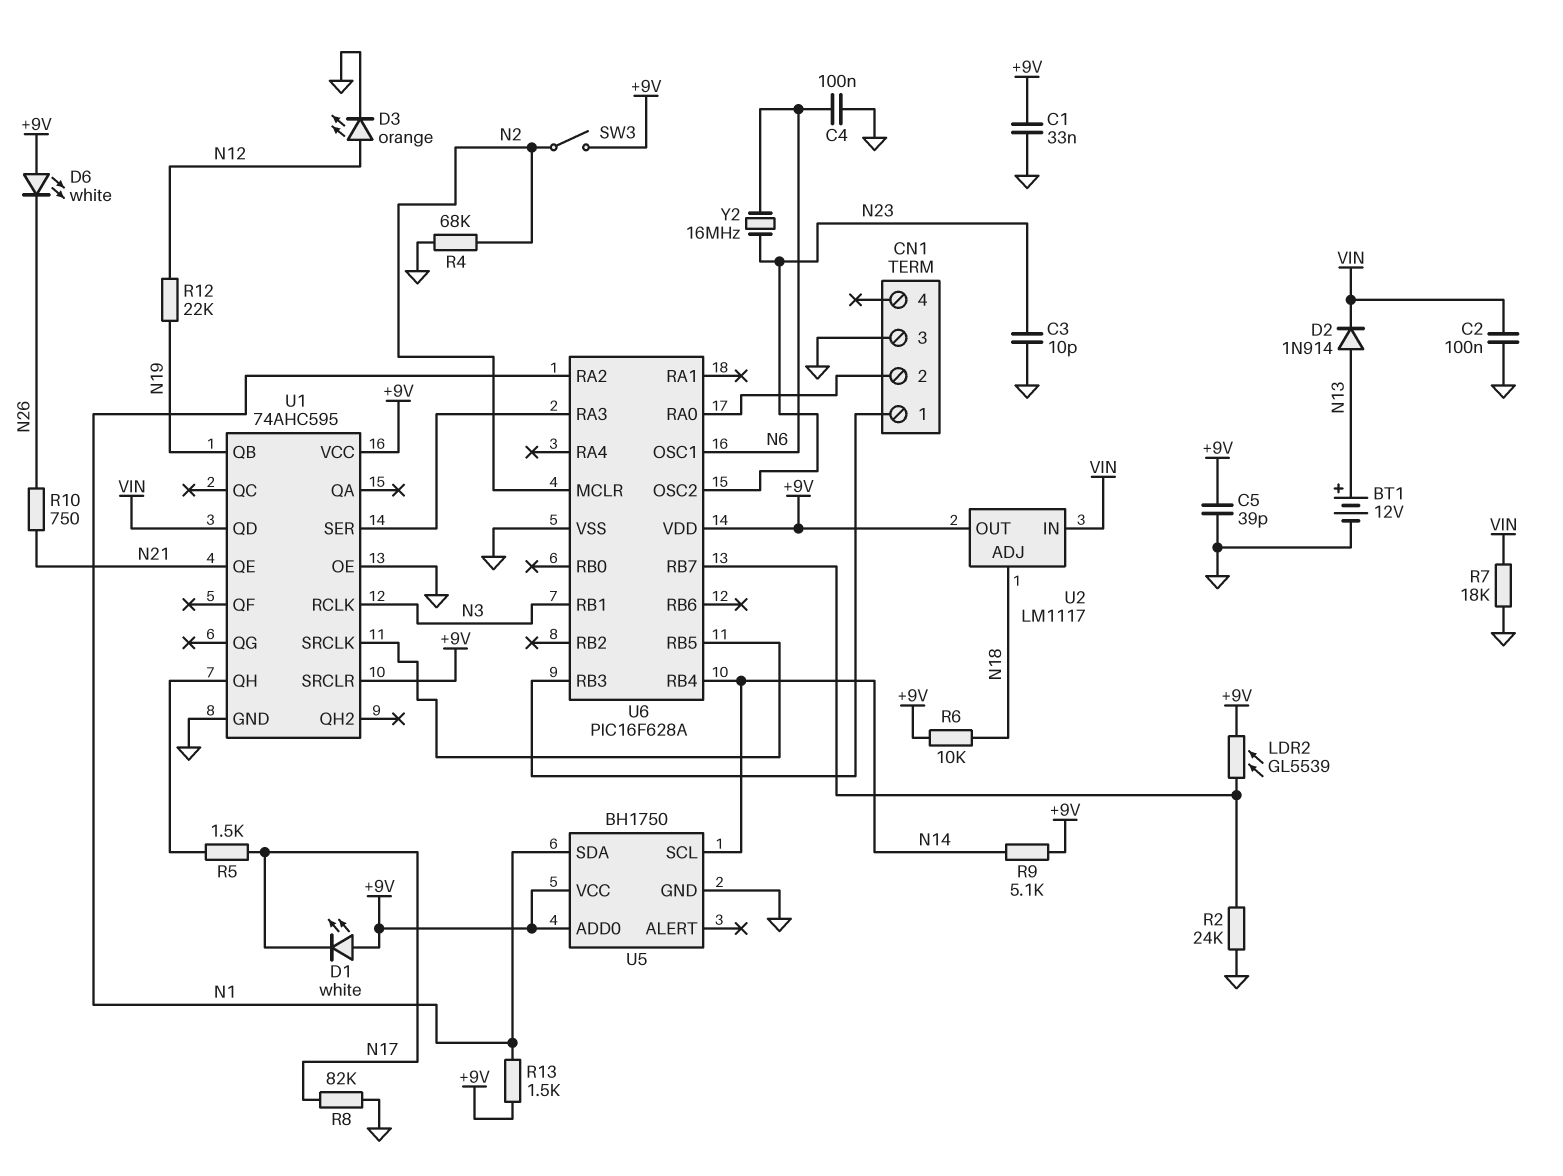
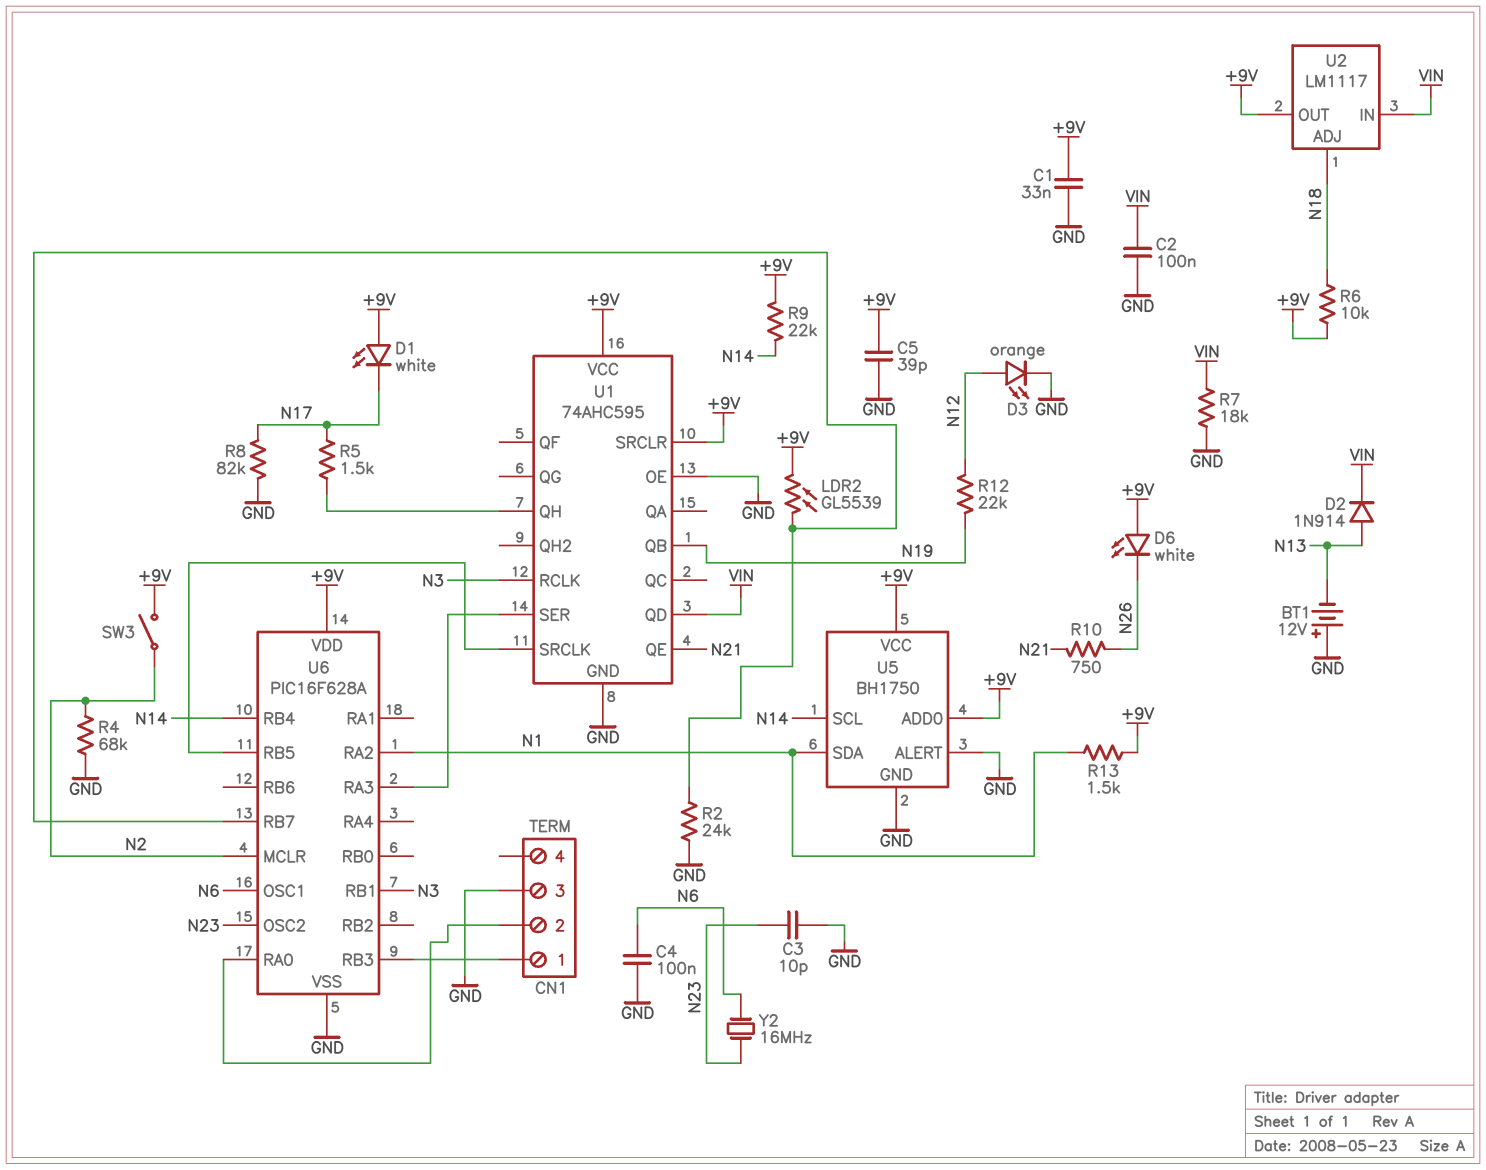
BT1: 12V (plus N13, minus GND) -> 12V (plus GND, minus N13)
R9: 5.1k (+9V, N14) -> 22k (+9V, N14)
U5 pin ALERT: none -> GND

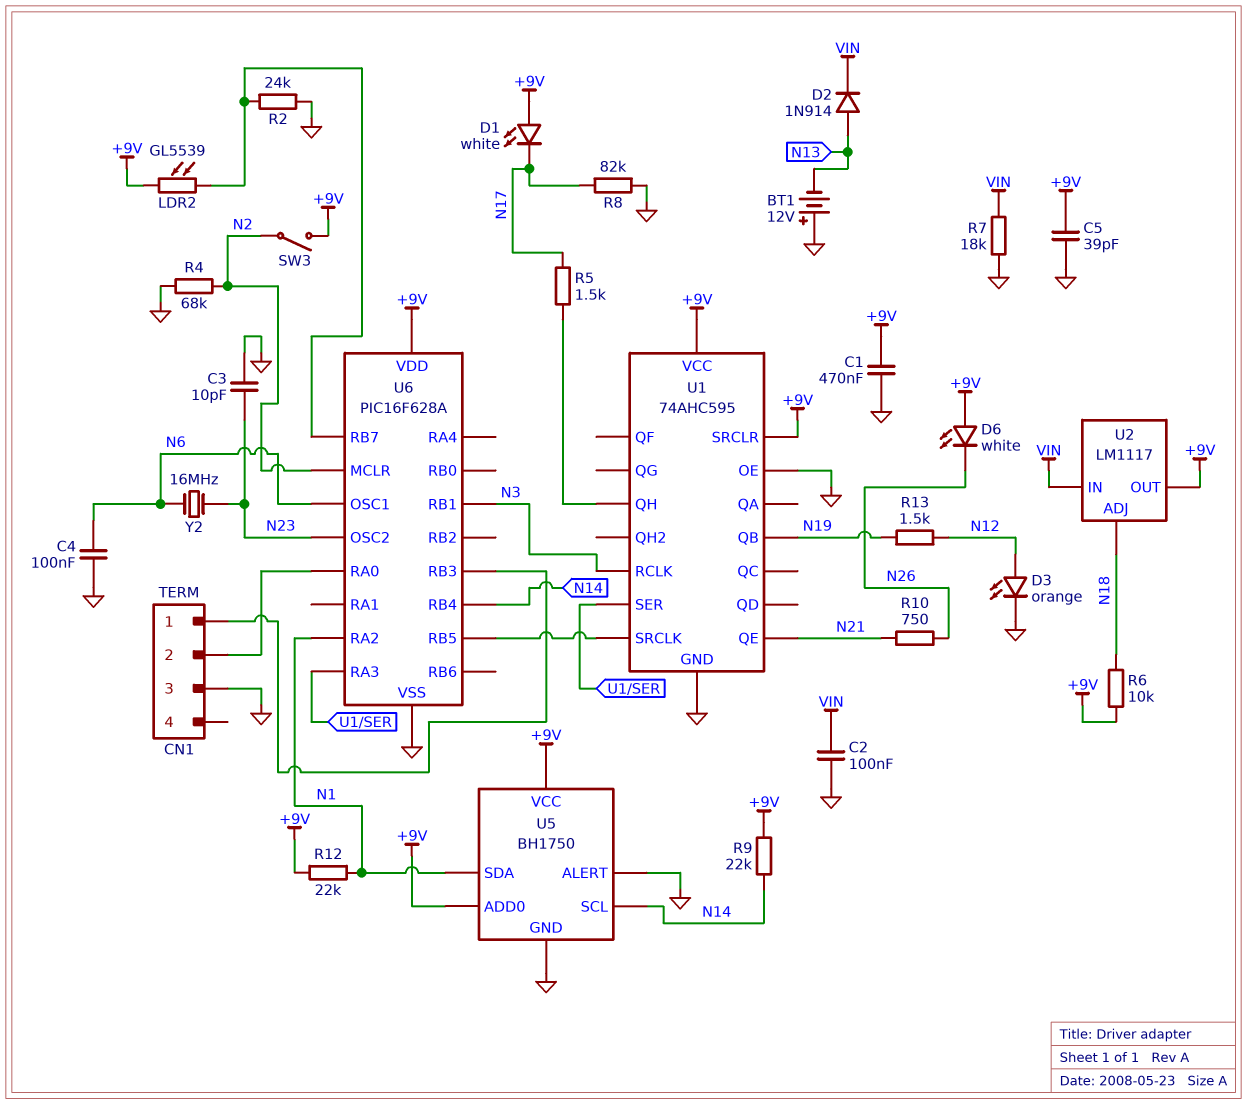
C1: 33nF (+9V, GND) -> 470nF (+9V, GND)
R12: 22k (N12, N19) -> 22k (+9V, N1)
R13: 1.5k (+9V, N1) -> 1.5k (N12, N19)
U1 pin QD: VIN -> none

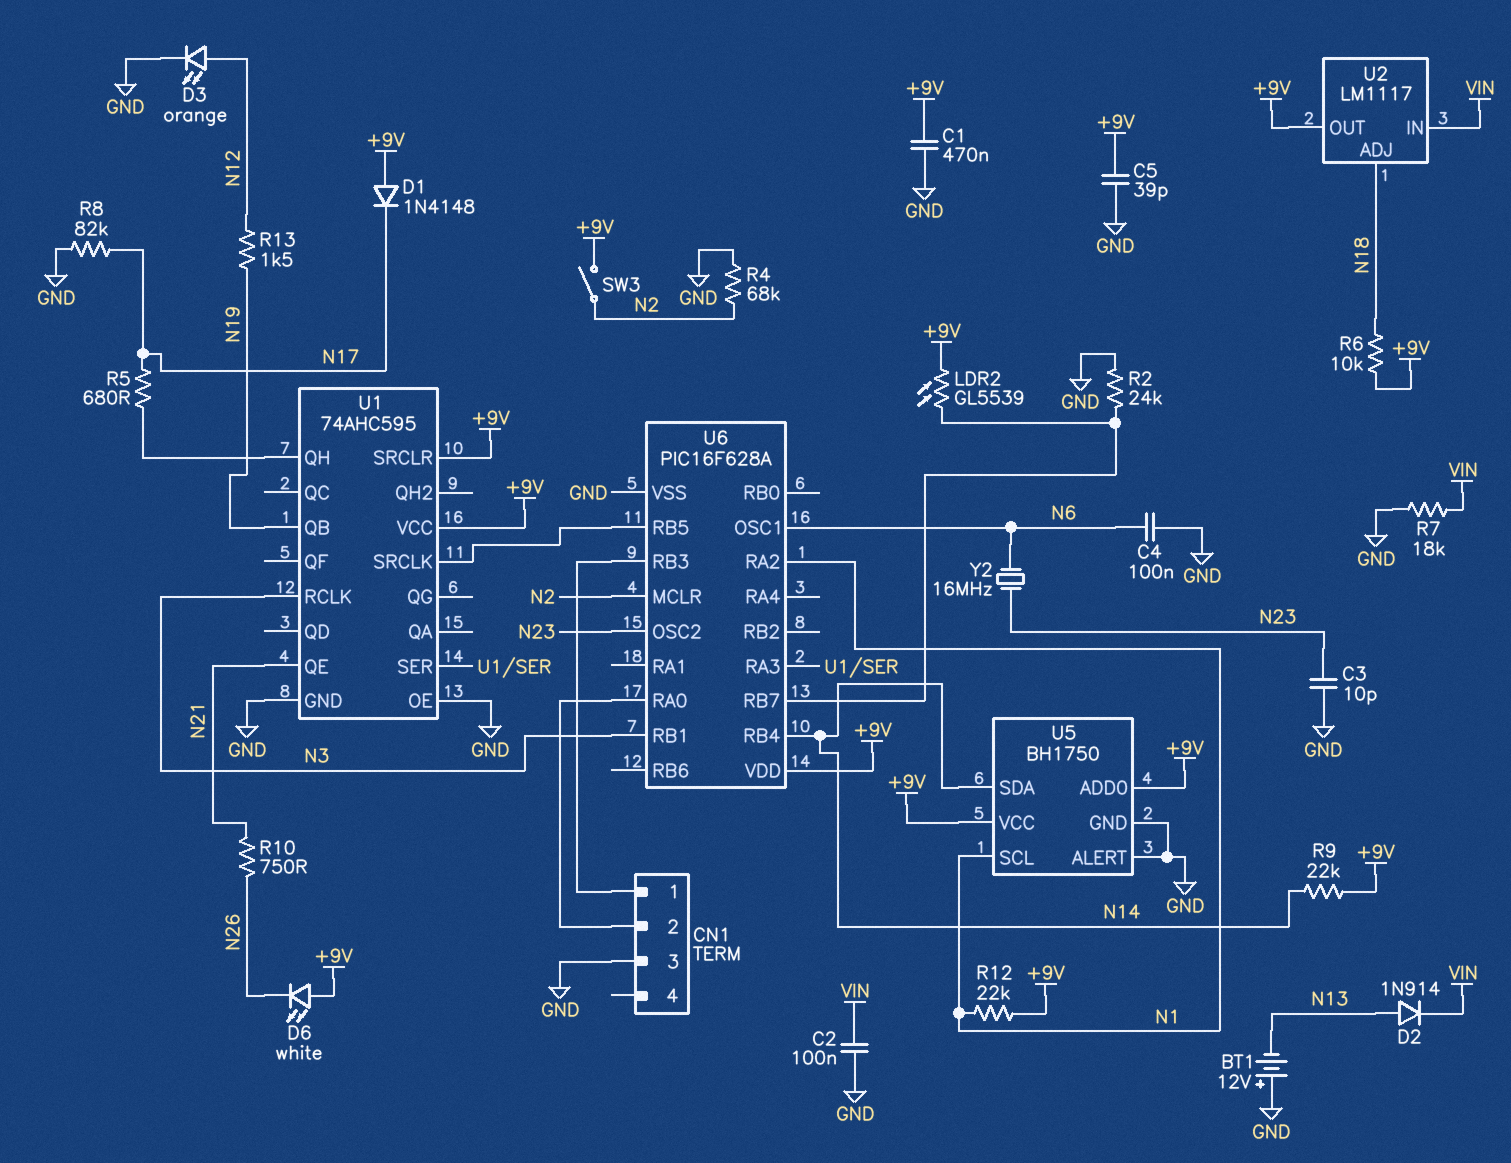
D1: LED white (A +9V, K N17) -> diode 1N4148 (A +9V, K N17)
R5: 1.5k (N17, U1/QH) -> 680 (N17, U1/QH)
U5 pin SCL: N14 -> N1
U5 pin SDA: N1 -> N14

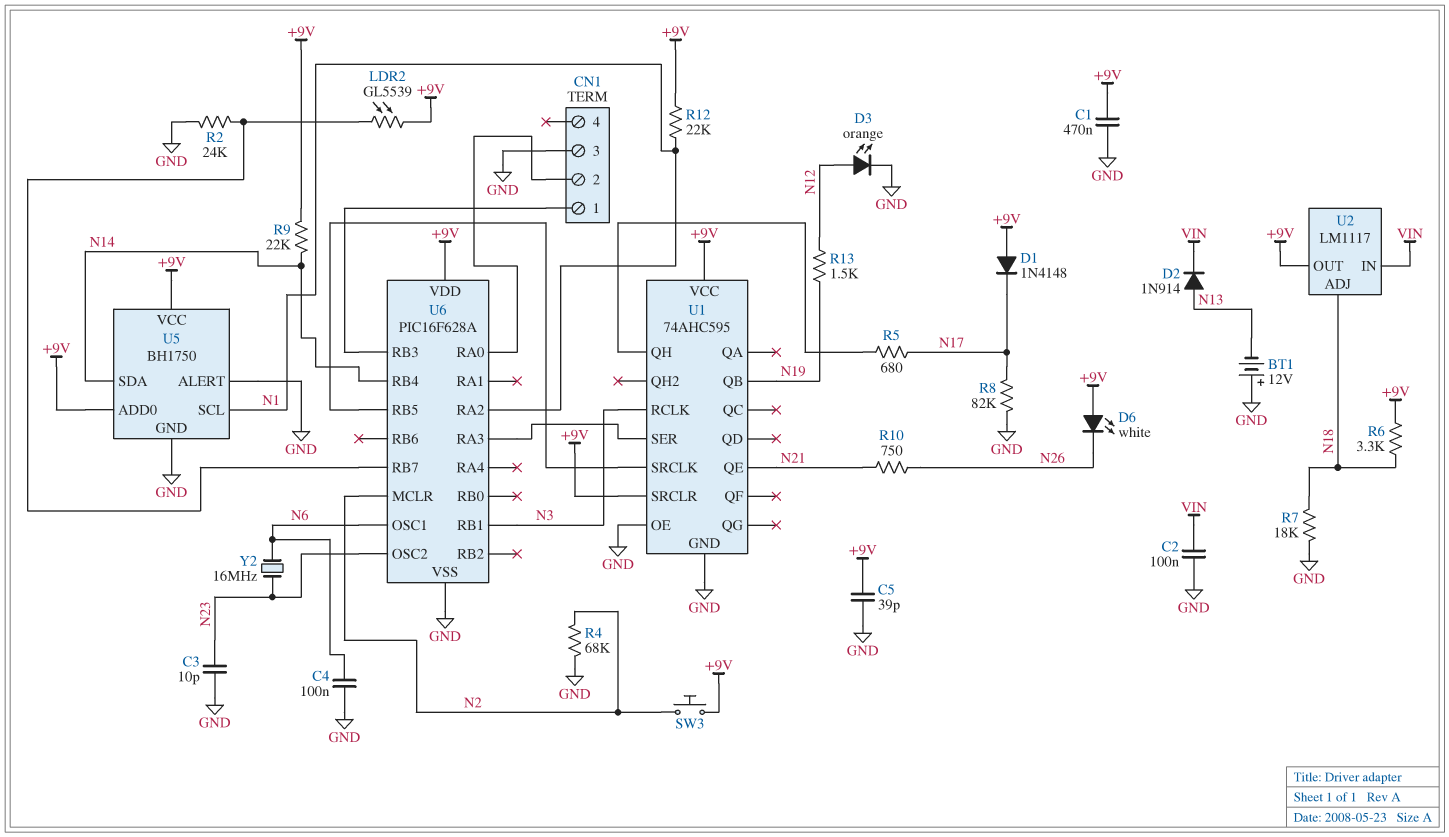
R6: 10k (+9V, N18) -> 3.3k (+9V, N18)
R7: 18k (GND, VIN) -> 18k (GND, N18)
SW3: switch (+9V, N2) -> button (+9V, N2)

